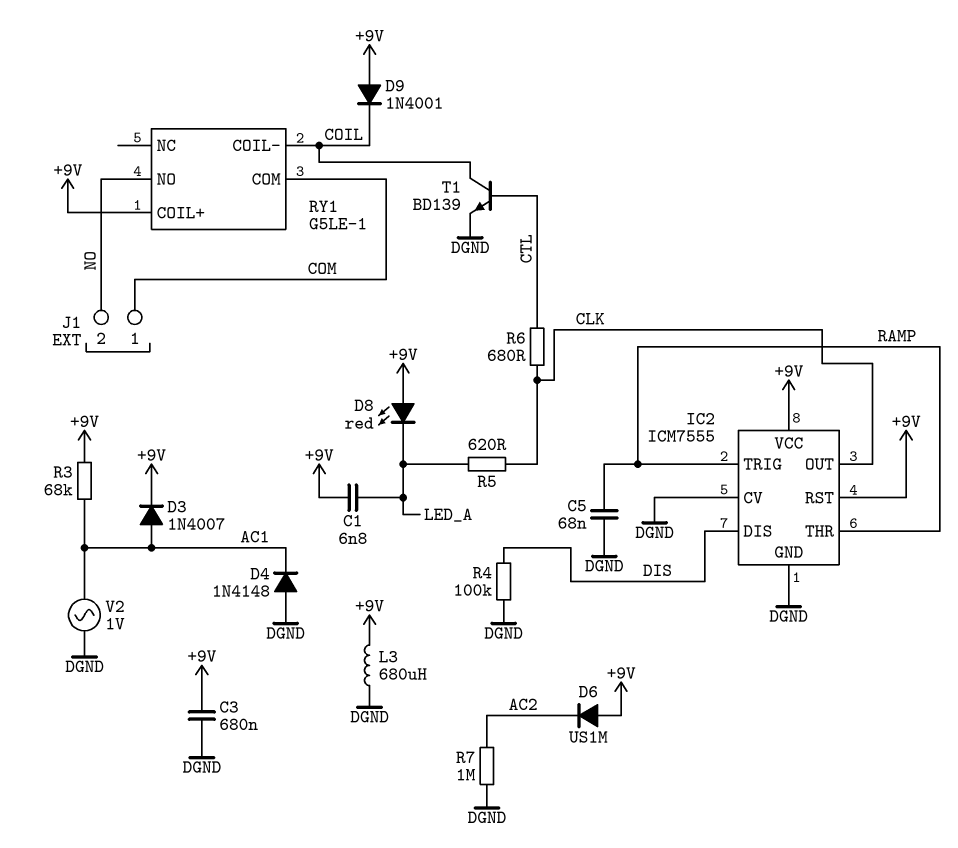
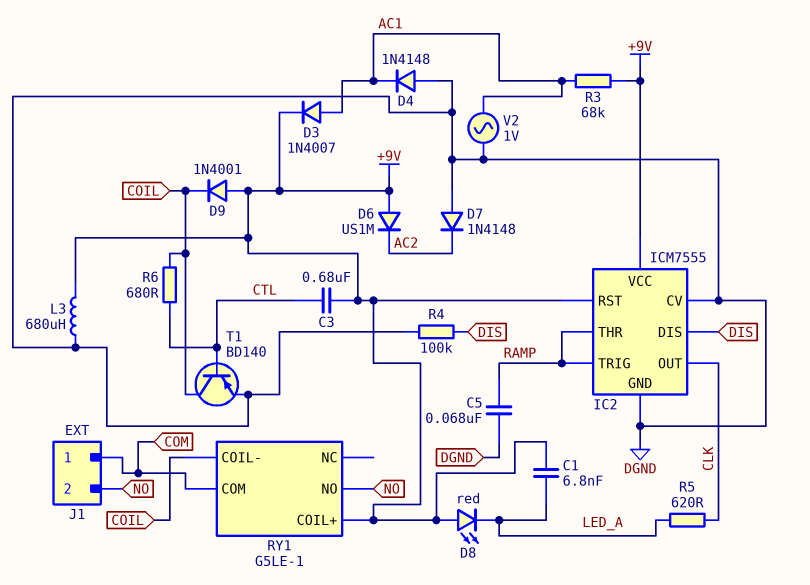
C3: 680nF (+9V, DGND) -> 680nF (+9V, CTL)
D7: none -> diode 1N4148 (A DGND, K AC2)
R6: 680 (CLK, CTL) -> 680 (COIL, CTL)
R7: 1M (AC2, DGND) -> none
T1: NPN BD139 (B CTL, C COIL, E DGND) -> PNP BD140 (B CTL, C COIL, E DGND)

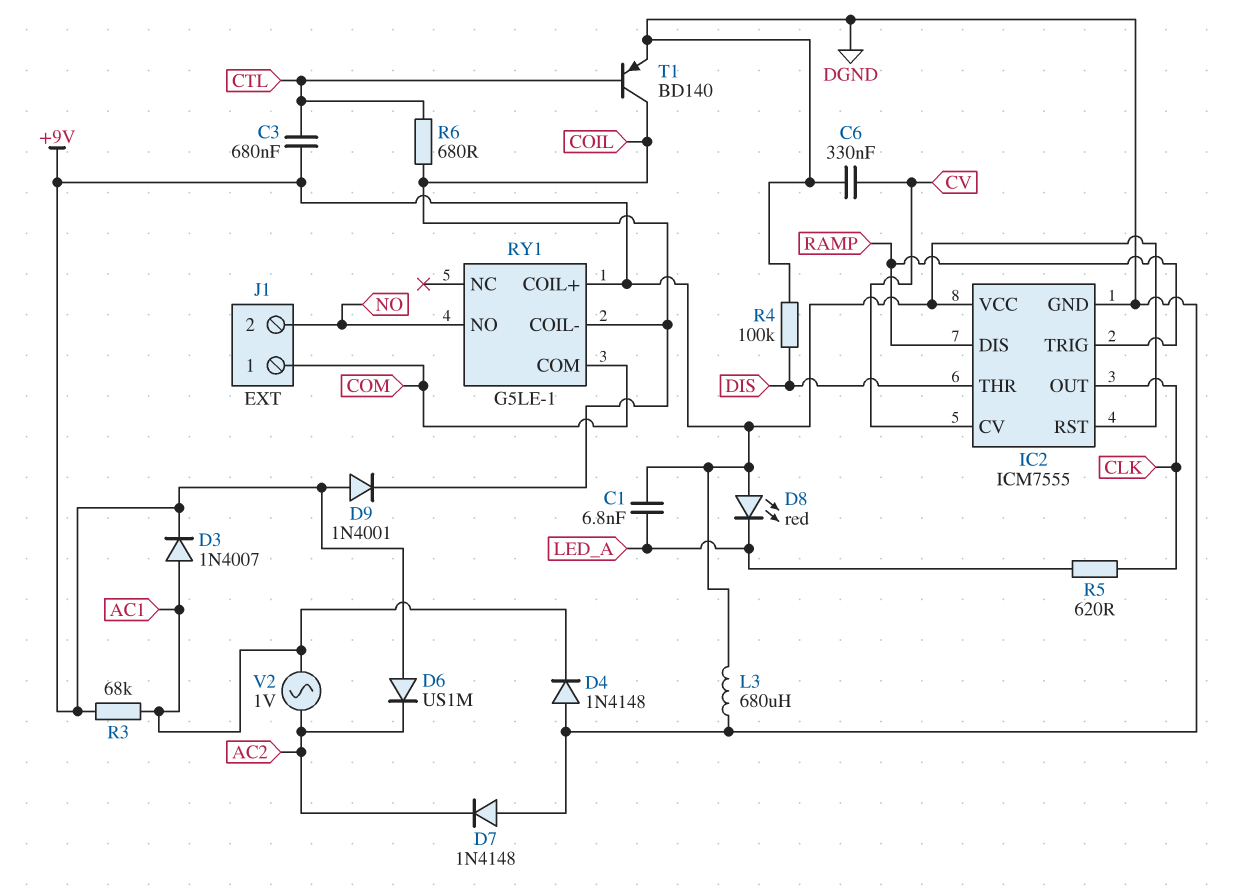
C5: 68nF (DGND, RAMP) -> none
C6: none -> 330nF (CV, DGND)
IC2 pin CV: DGND -> CV
IC2 pin DIS: DIS -> RAMP
IC2 pin THR: RAMP -> DIS
V2: AC 1V (AC1, DGND) -> AC 1V (AC1, AC2)

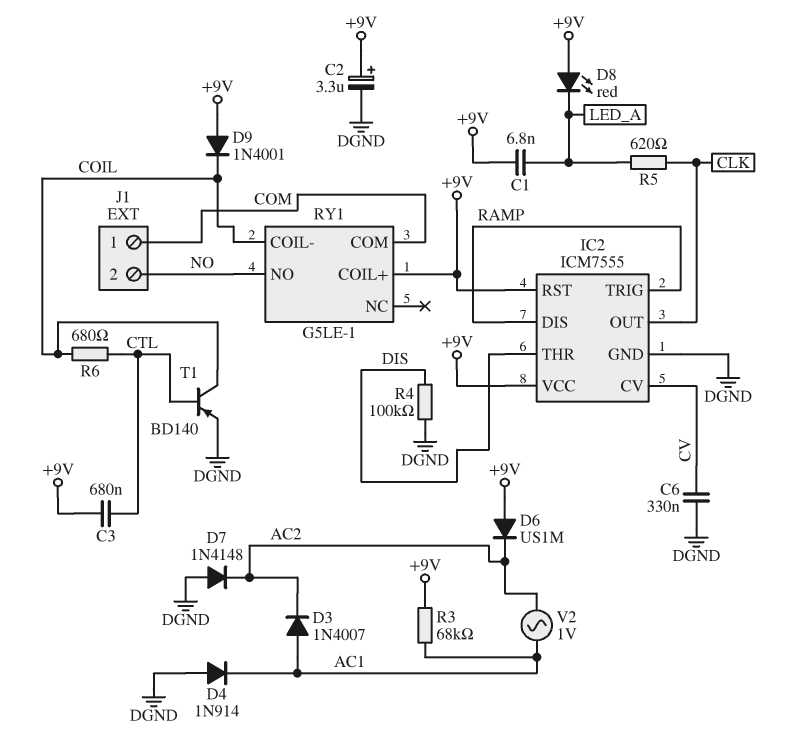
C2: none -> 3.3uF (plus +9V, minus DGND)
D3: diode 1N4007 (A AC1, K +9V) -> diode 1N4007 (A AC1, K AC2)
D4: diode 1N4148 (A DGND, K AC1) -> diode 1N914 (A DGND, K AC1)
L3: 680uH (+9V, DGND) -> none

